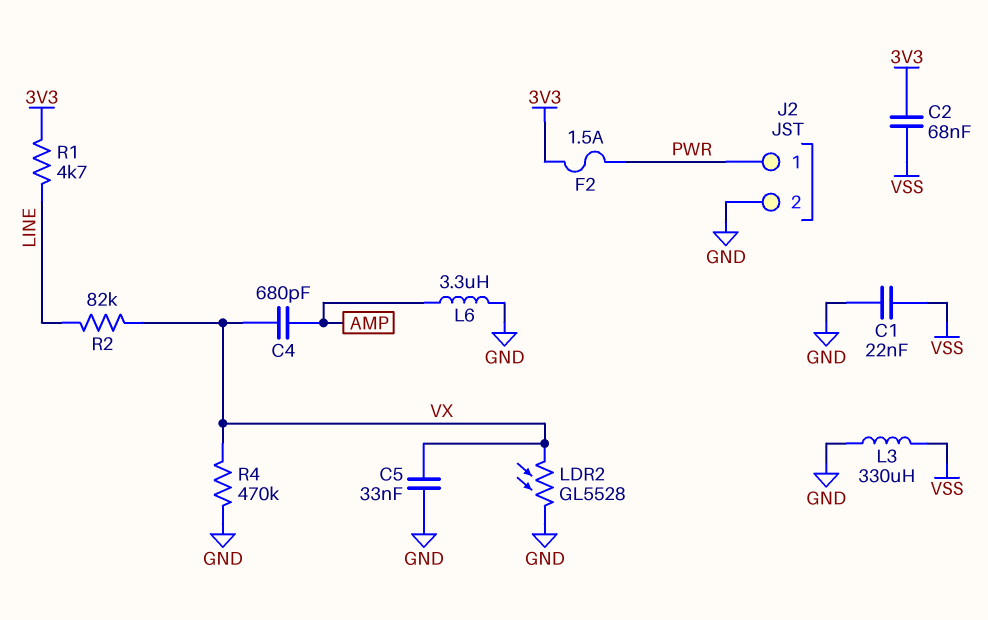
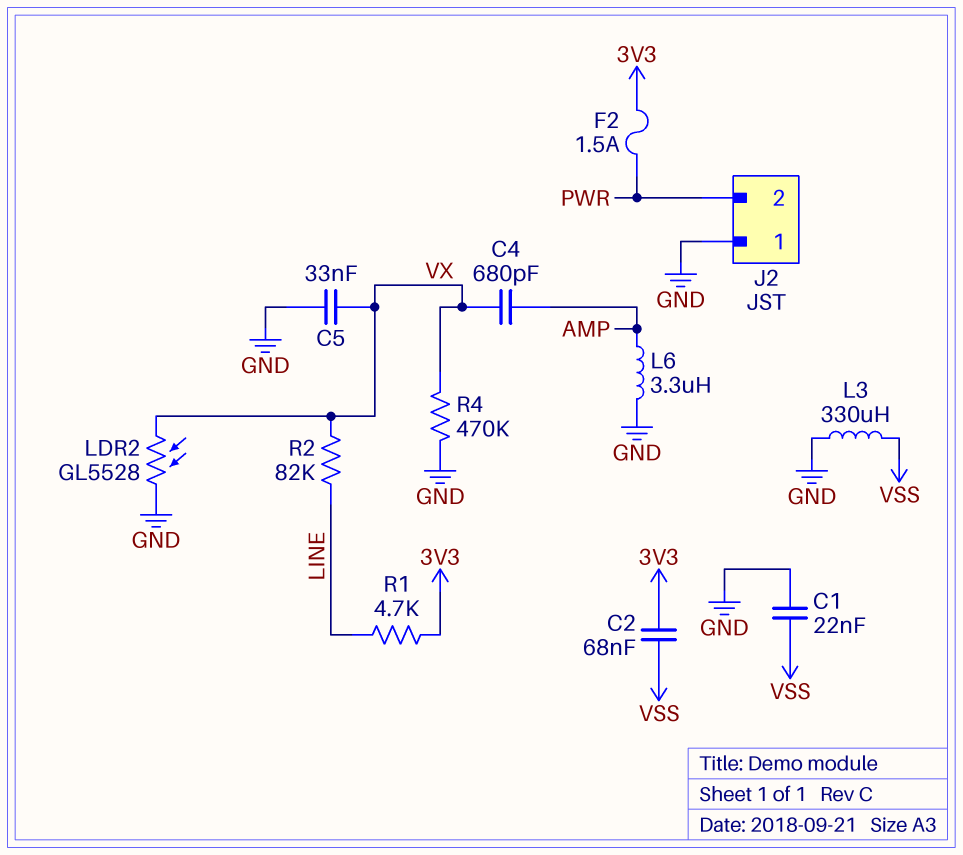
J2 pin 1: PWR -> GND
J2 pin 2: GND -> PWR

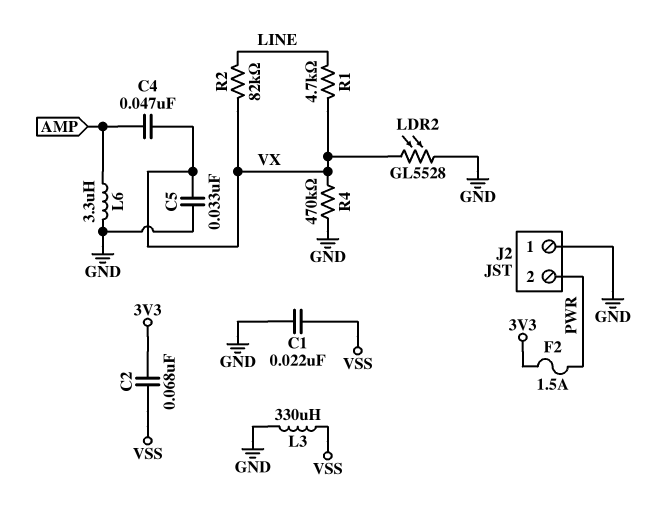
C4: 680pF (AMP, VX) -> 47nF (AMP, VX)
R1: 4.7k (3V3, LINE) -> 4.7k (LINE, VX)

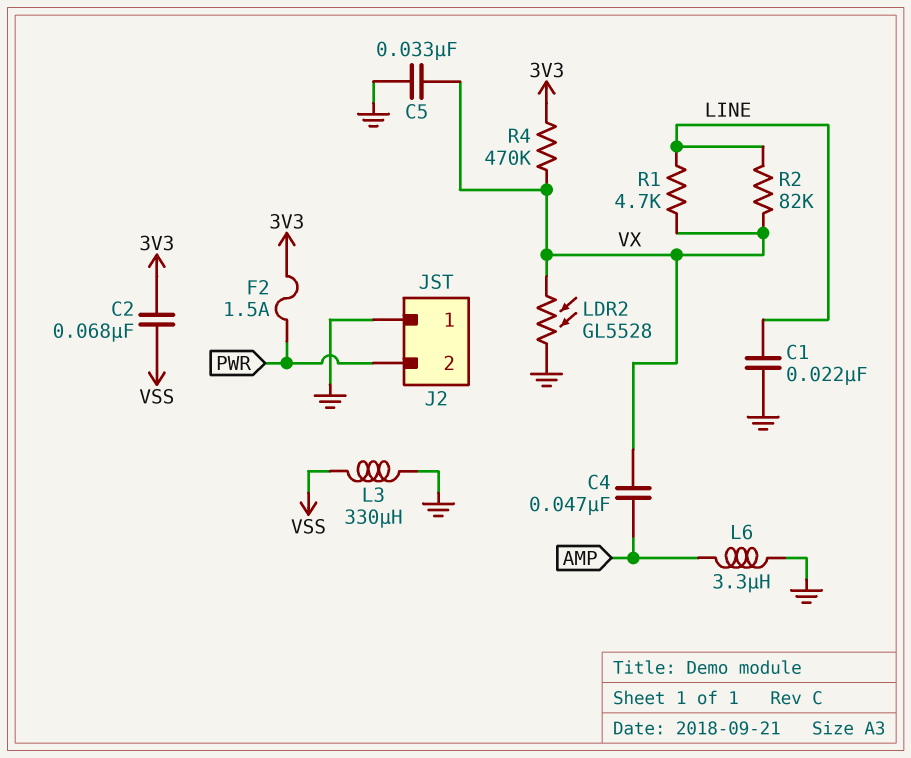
C1: 22nF (GND, VSS) -> 22nF (GND, LINE)
R4: 470k (GND, VX) -> 470k (3V3, VX)

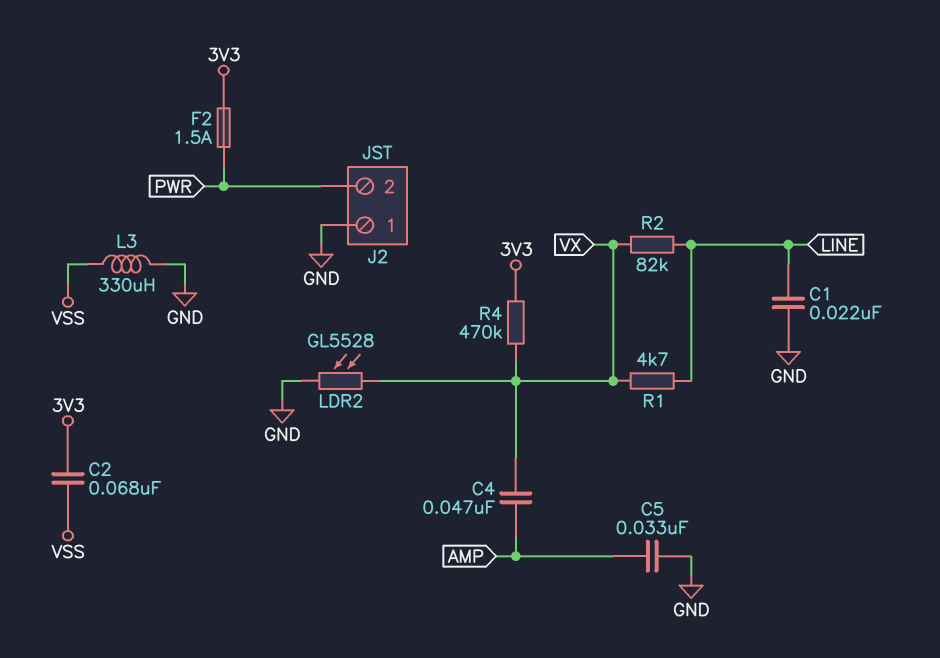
C5: 33nF (GND, VX) -> 33nF (AMP, GND)
L6: 3.3uH (AMP, GND) -> none

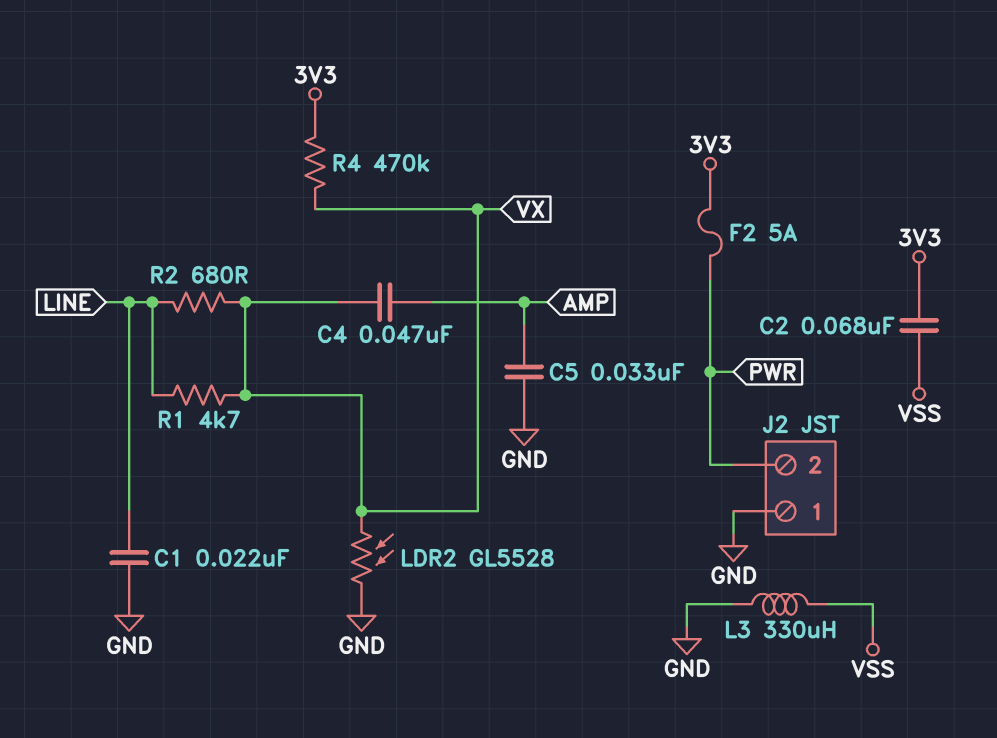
F2: 1.5A (3V3, PWR) -> 5A (3V3, PWR)
R2: 82k (LINE, VX) -> 680 (LINE, VX)

